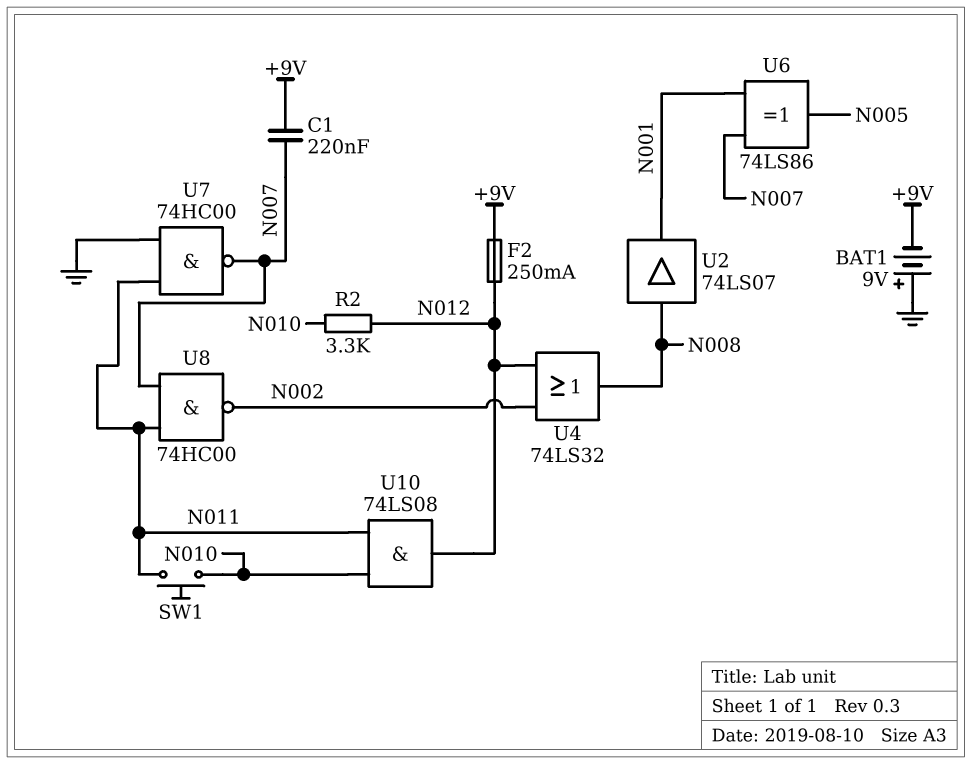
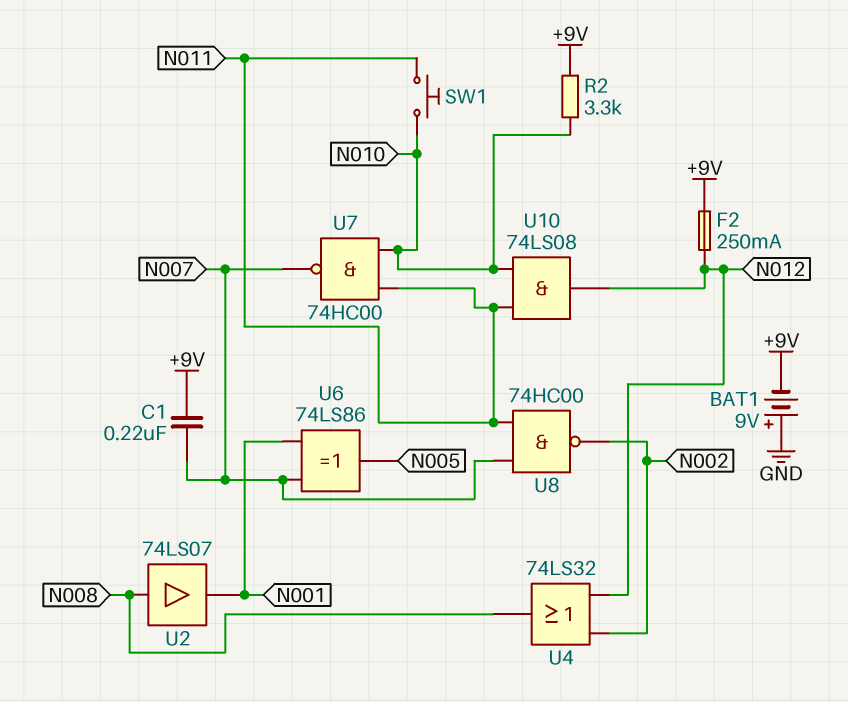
R2: 3.3k (N010, N012) -> 3.3k (+9V, N010)
U7: NAND 74HC00 (in GND, in N011, out N007) -> NAND 74HC00 (in N010, in N011, out N007)

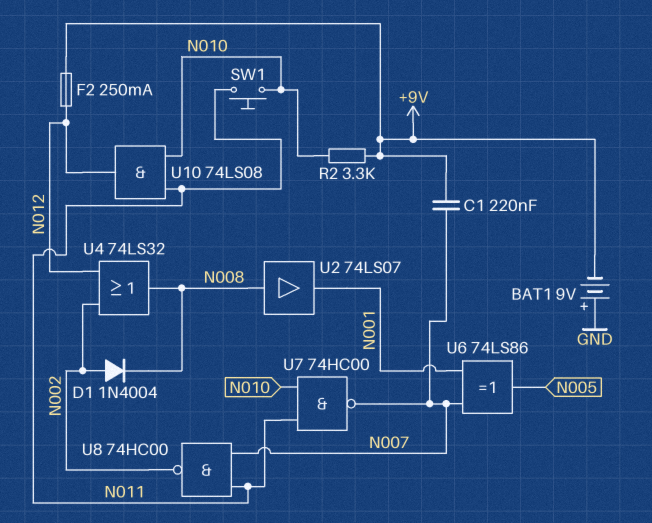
D1: none -> diode 1N4004 (A N002, K N008)

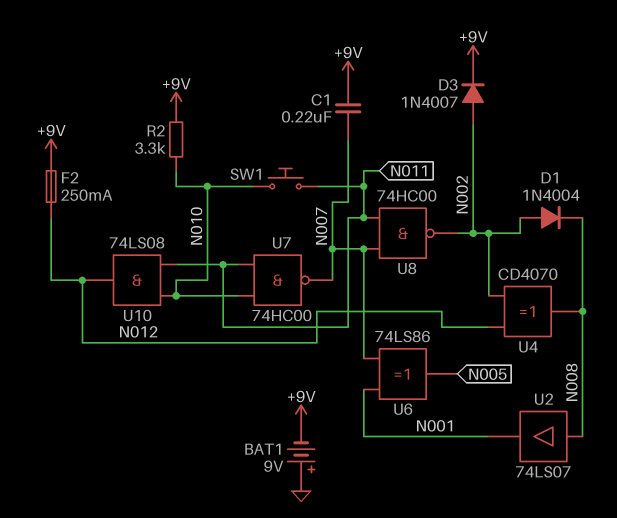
D3: none -> diode 1N4007 (A N002, K +9V)
U4: OR 74LS32 (in N002, in N012, out N008) -> XOR CD4070 (in N002, in N012, out N008)

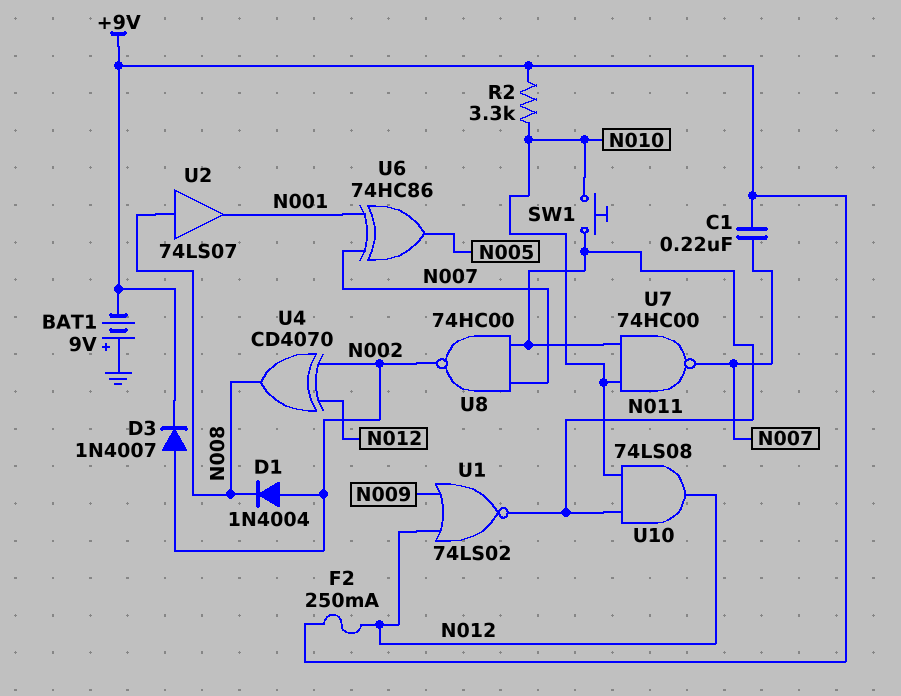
U1: none -> NOR 74LS02 (in N009, in N012, out N011)
U6: XOR 74LS86 (in N001, in N007, out N005) -> XOR 74HC86 (in N001, in N007, out N005)

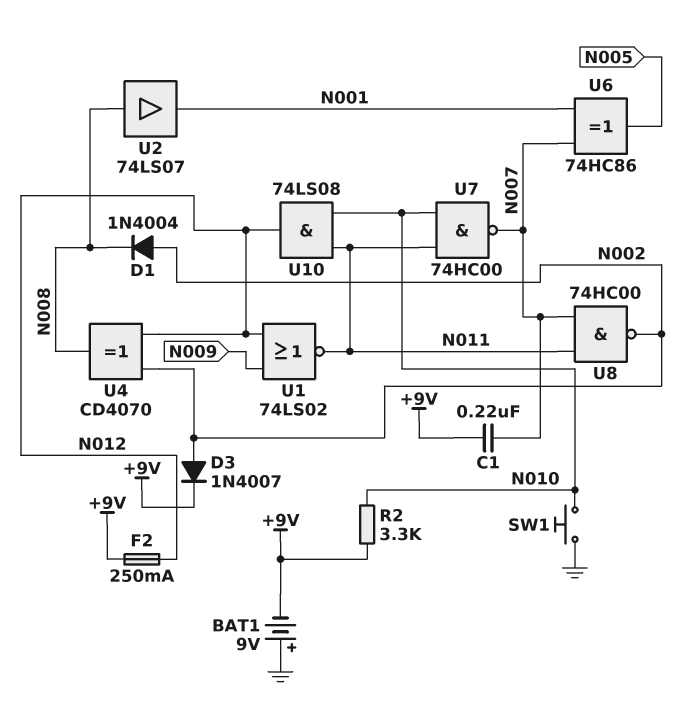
SW1: button (N010, N011) -> button (GND, N010)

